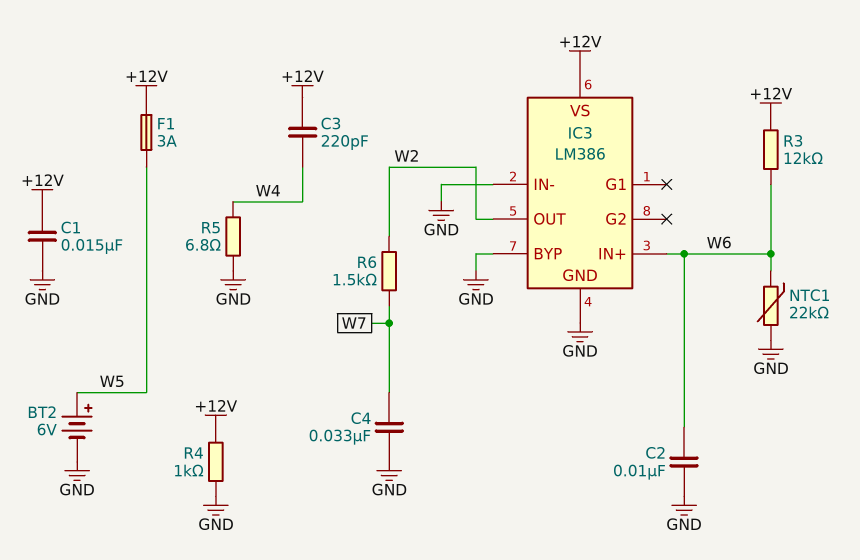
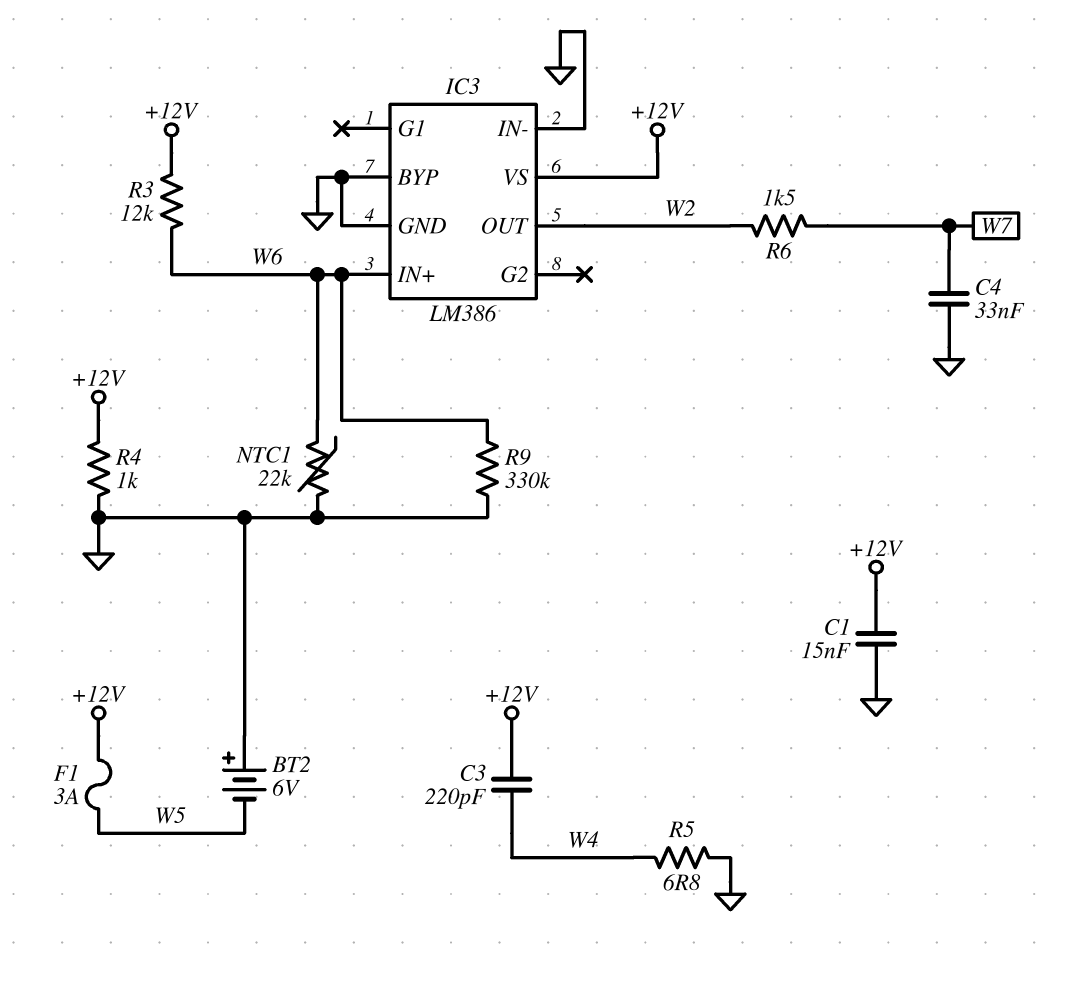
BT2: 6V (plus W5, minus GND) -> 6V (plus GND, minus W5)
C2: 10nF (GND, W6) -> none
R9: none -> 330k (GND, W6)

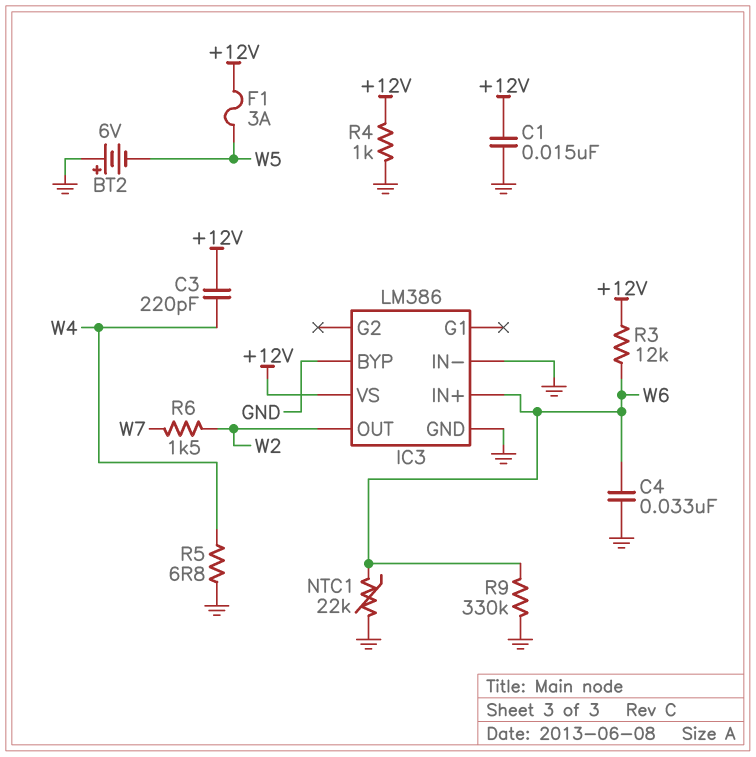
C4: 33nF (GND, W7) -> 33nF (GND, W6)

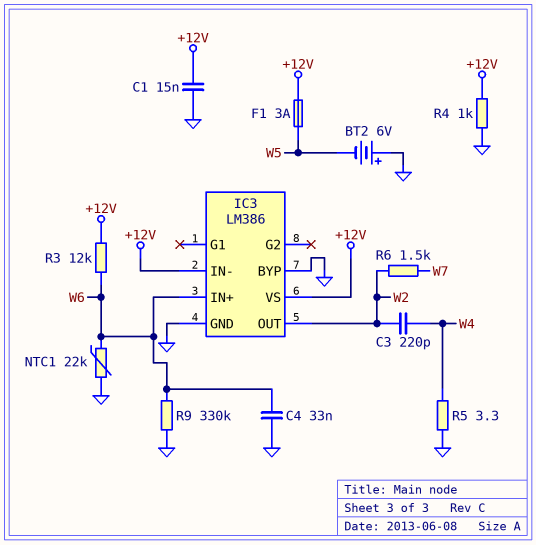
C3: 220pF (+12V, W4) -> 220pF (W2, W4)
IC3 pin IN-: GND -> +12V
R5: 6.8 (GND, W4) -> 3.3 (GND, W4)

